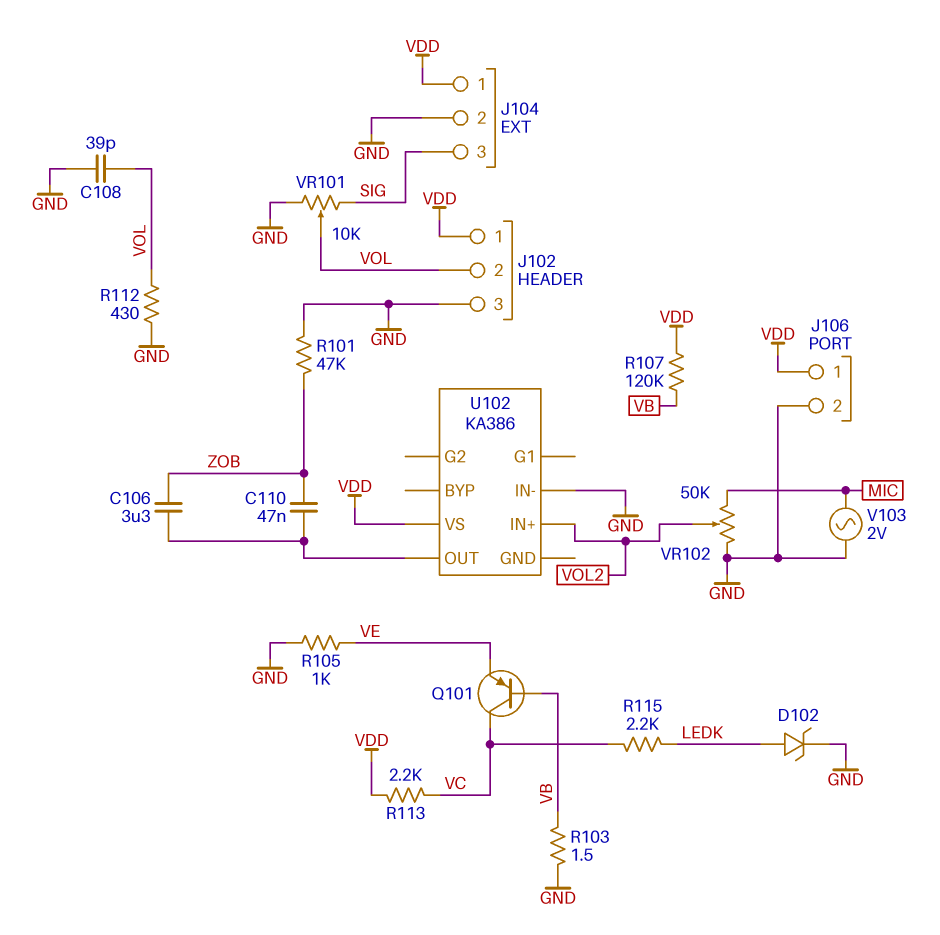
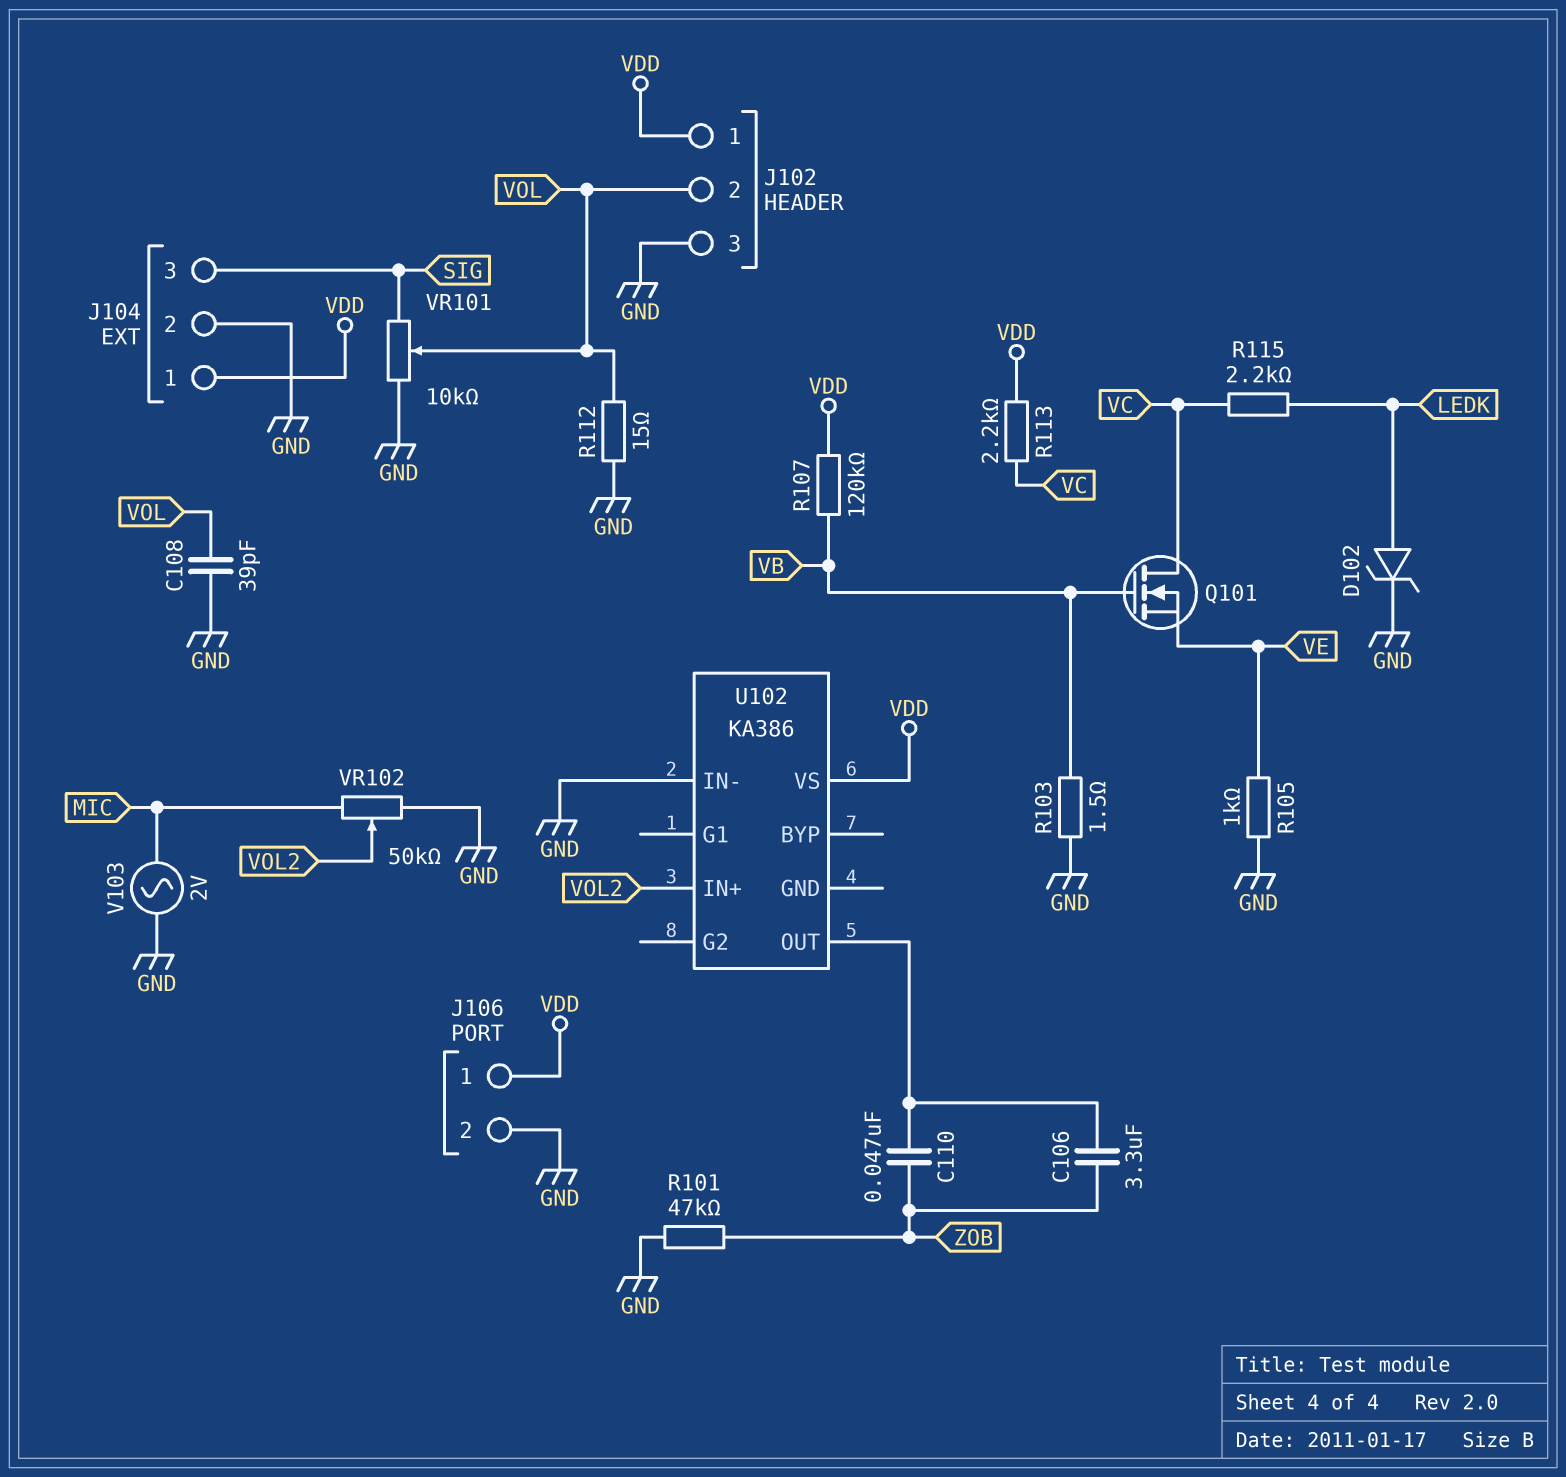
Q101: PNP (B VB, C VC, E VE) -> NMOS (G VB, D VC, S VE)
R112: 430 (GND, VOL) -> 15 (GND, VOL)

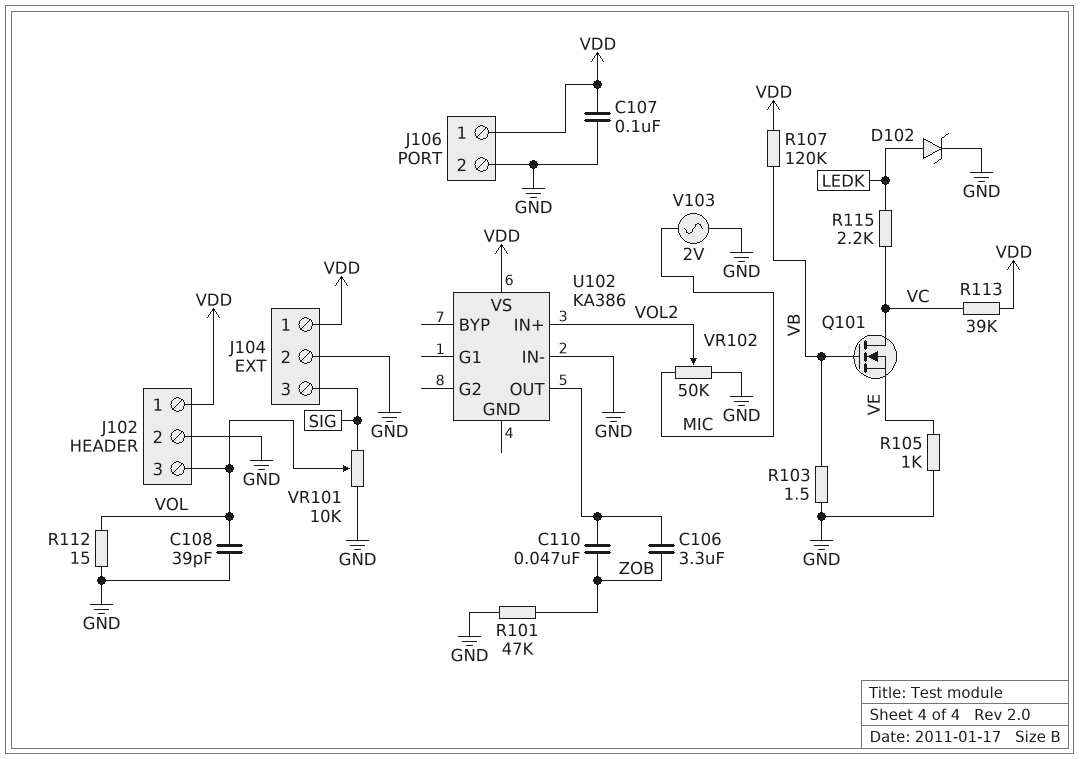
C107: none -> 100nF (GND, VDD)
J102 pin 2: VOL -> GND
J102 pin 3: GND -> VOL
R113: 2.2k (VC, VDD) -> 39k (VC, VDD)

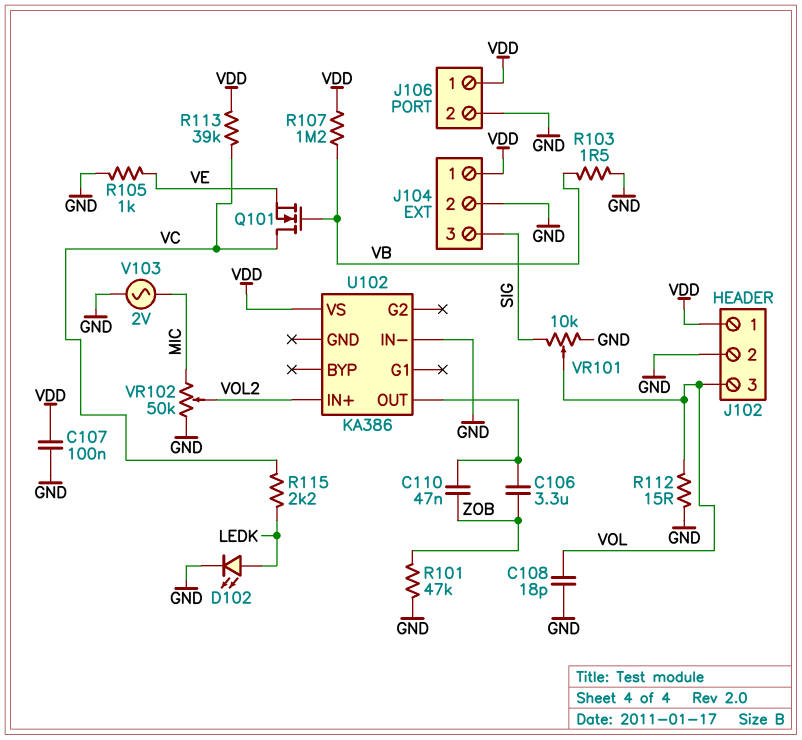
C108: 39pF (GND, VOL) -> 18pF (GND, VOL)
D102: zener (A LEDK, K GND) -> LED (A LEDK, K GND)
R107: 120k (VB, VDD) -> 1.2M (VB, VDD)

